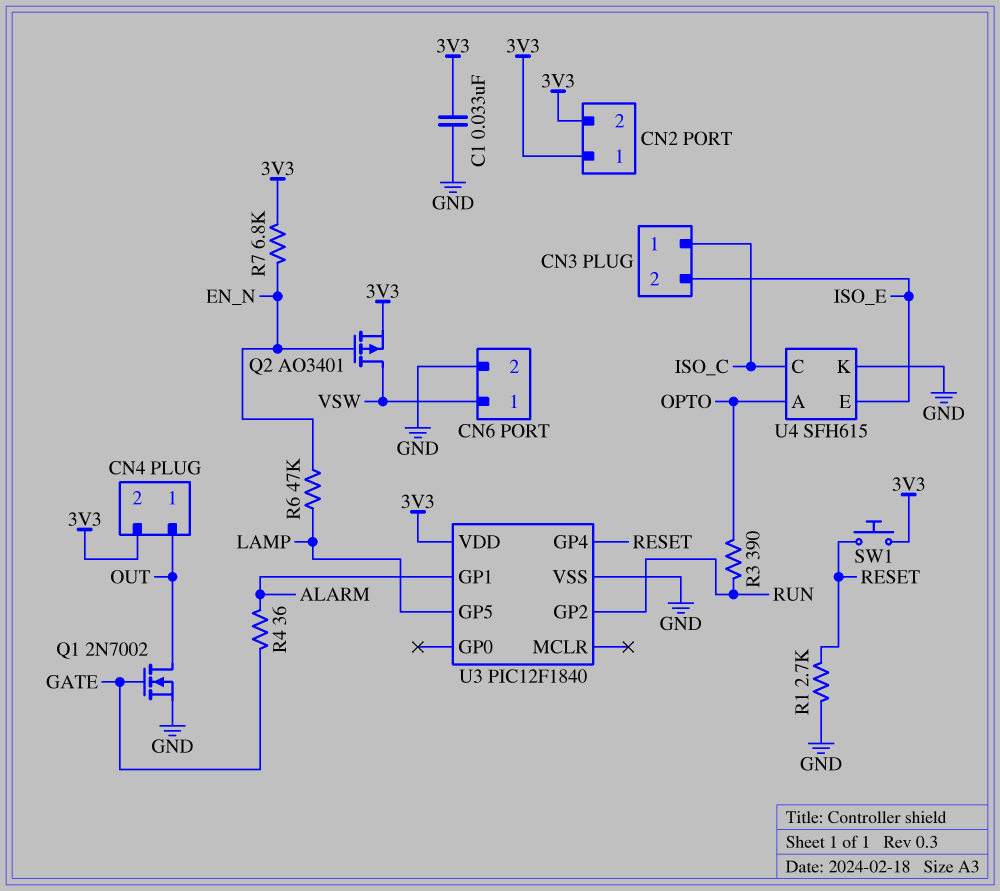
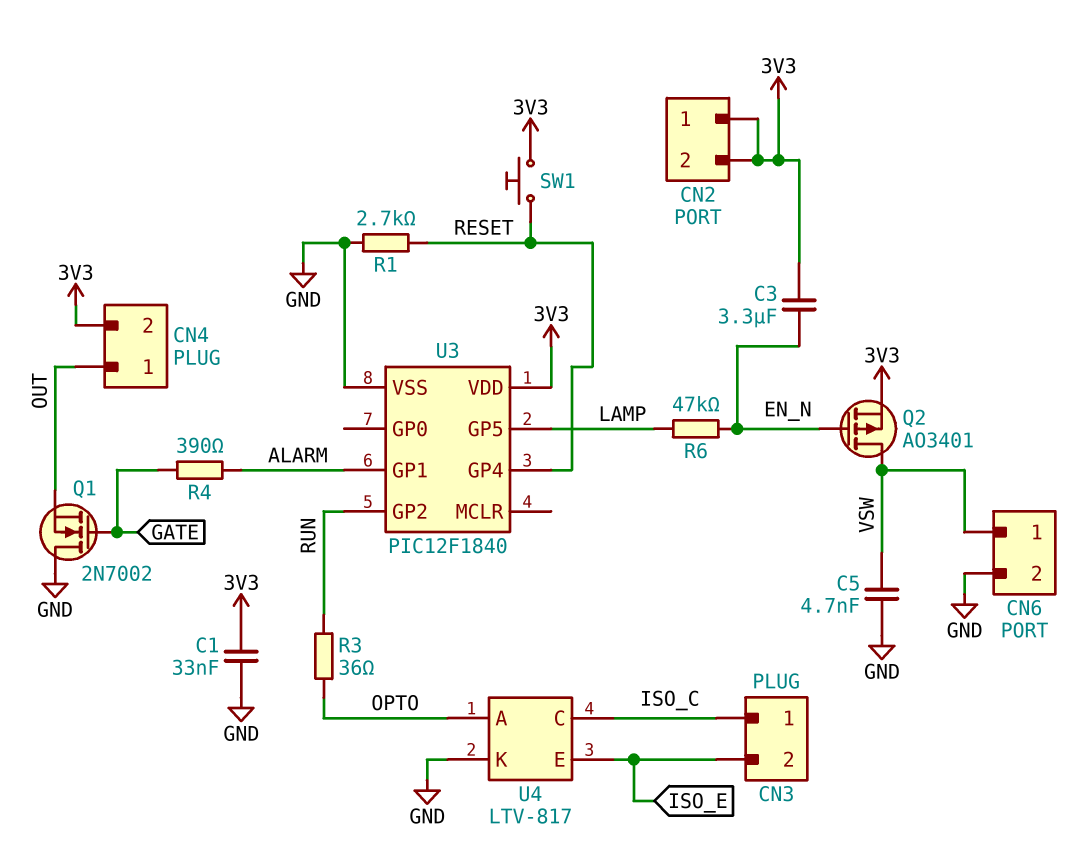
C3: none -> 3.3uF (3V3, EN_N)
C5: none -> 4.7nF (GND, VSW)
Q1: NMOS 2N7002 (G GATE, D OUT, S GND) -> NMOS 2N7002 (G GATE, D GND, S OUT)
R3: 390 (OPTO, RUN) -> 36 (OPTO, RUN)
R4: 36 (ALARM, GATE) -> 390 (ALARM, GATE)
R7: 6.8k (3V3, EN_N) -> none
U4: SFH615 -> LTV-817

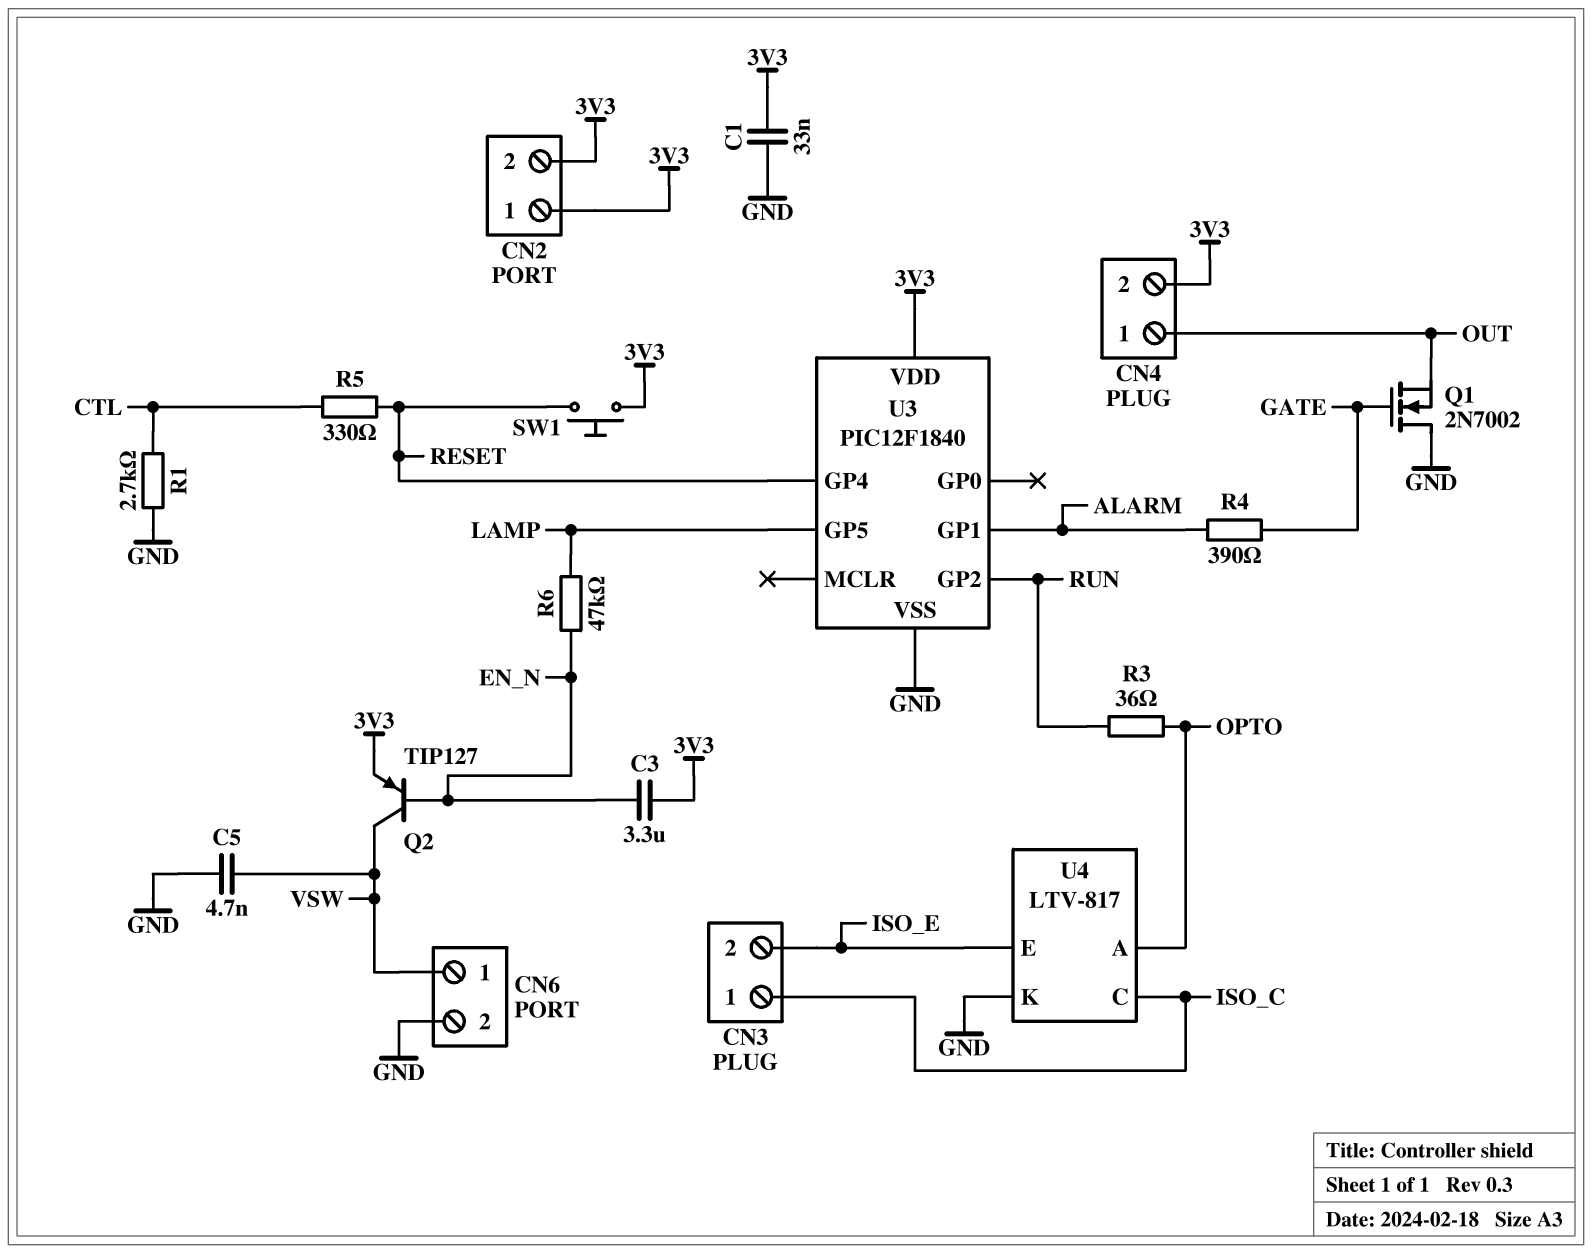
Q2: PMOS AO3401 (G EN_N, D VSW, S 3V3) -> PNP TIP127 (B EN_N, C VSW, E 3V3)
R1: 2.7k (GND, RESET) -> 2.7k (CTL, GND)
R5: none -> 330 (CTL, RESET)

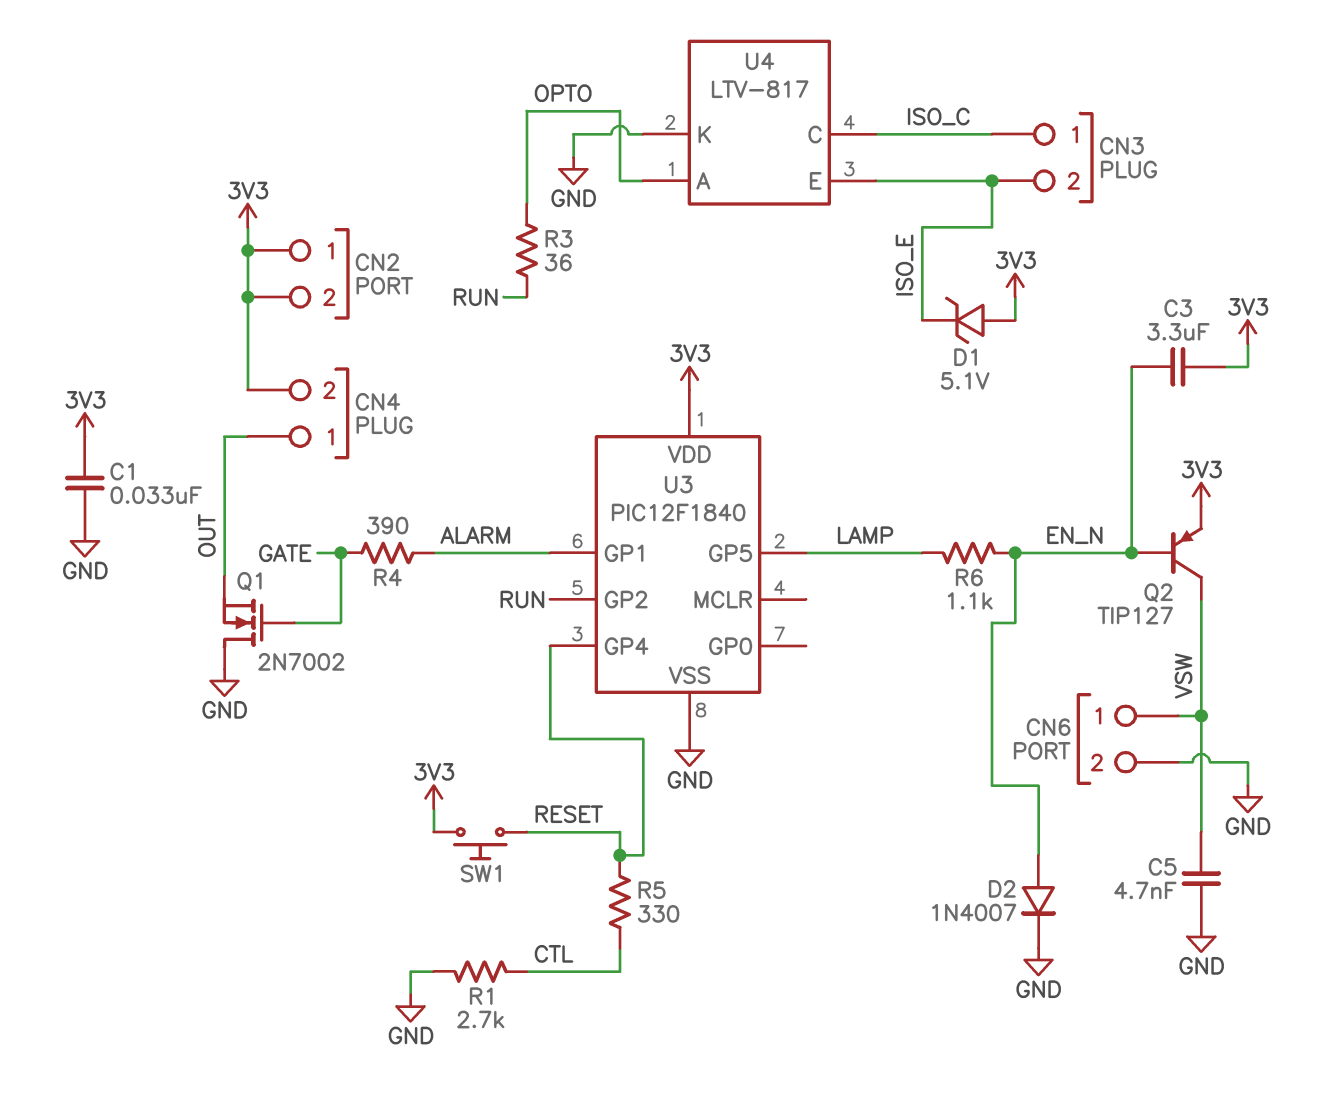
D1: none -> zener 5.1V (A 3V3, K ISO_E)
D2: none -> diode 1N4007 (A EN_N, K GND)
R6: 47k (EN_N, LAMP) -> 1.1k (EN_N, LAMP)

